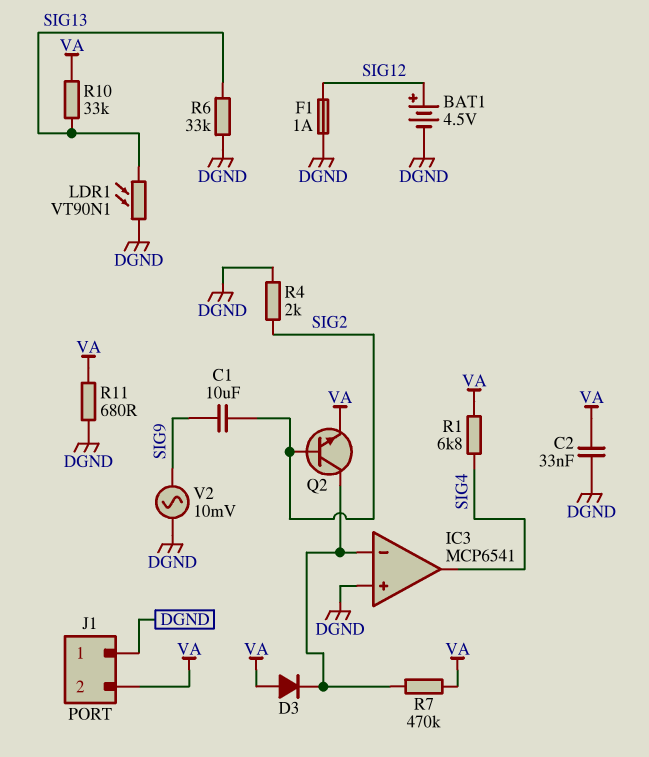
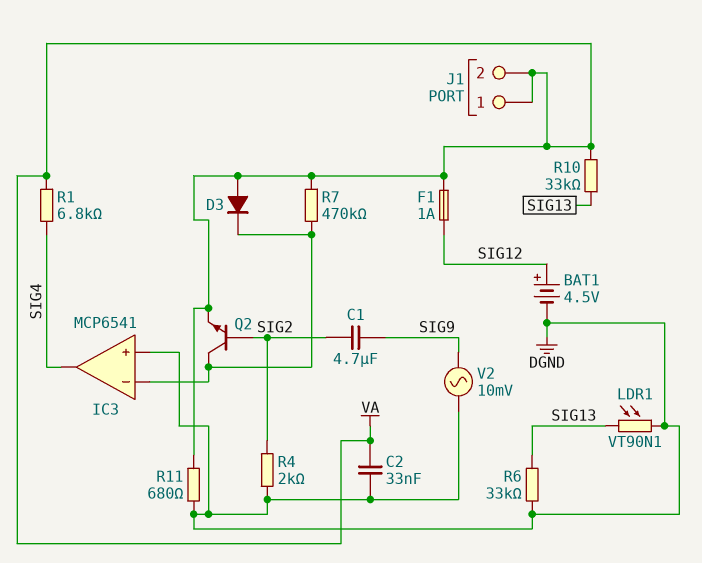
C1: 10uF (SIG2, SIG9) -> 4.7uF (SIG2, SIG9)
F1: 1A (DGND, SIG12) -> 1A (SIG12, VA)
J1 pin 1: DGND -> VA

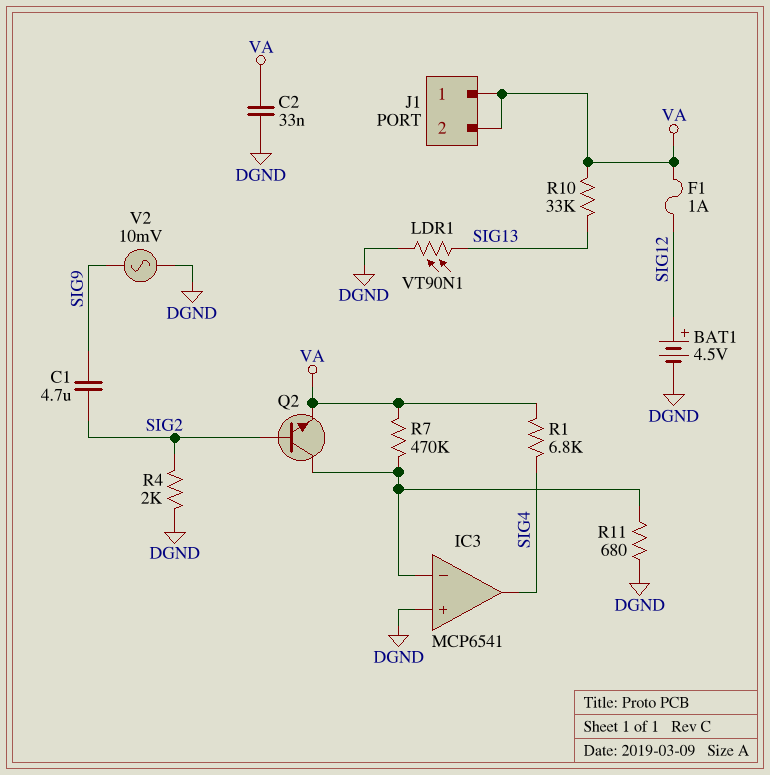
D3: diode (A VA, K IC3/in-) -> none
R6: 33k (DGND, SIG13) -> none
R11: 680 (DGND, VA) -> 680 (DGND, IC3/in-)

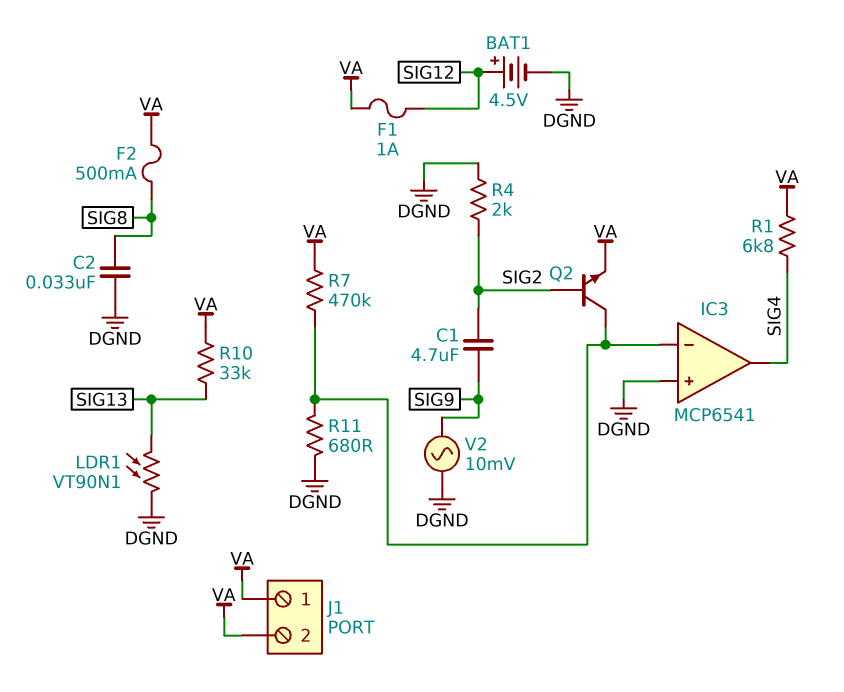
C2: 33nF (DGND, VA) -> 33nF (DGND, SIG8)
F2: none -> 500mA (SIG8, VA)

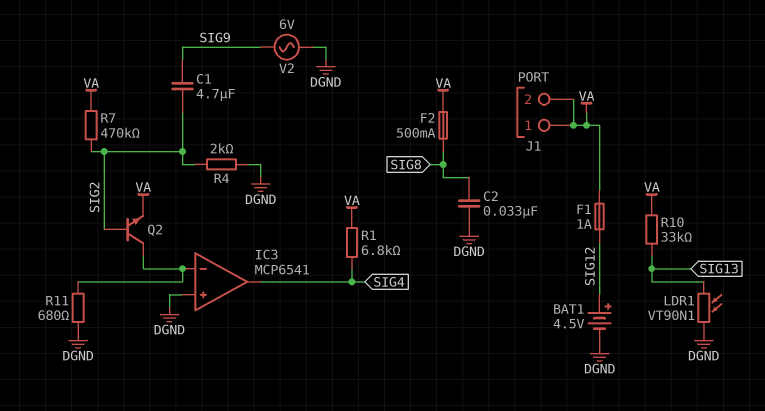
R7: 470k (IC3/in-, VA) -> 470k (SIG2, VA)
V2: AC 10mV (DGND, SIG9) -> AC 6V (DGND, SIG9)

